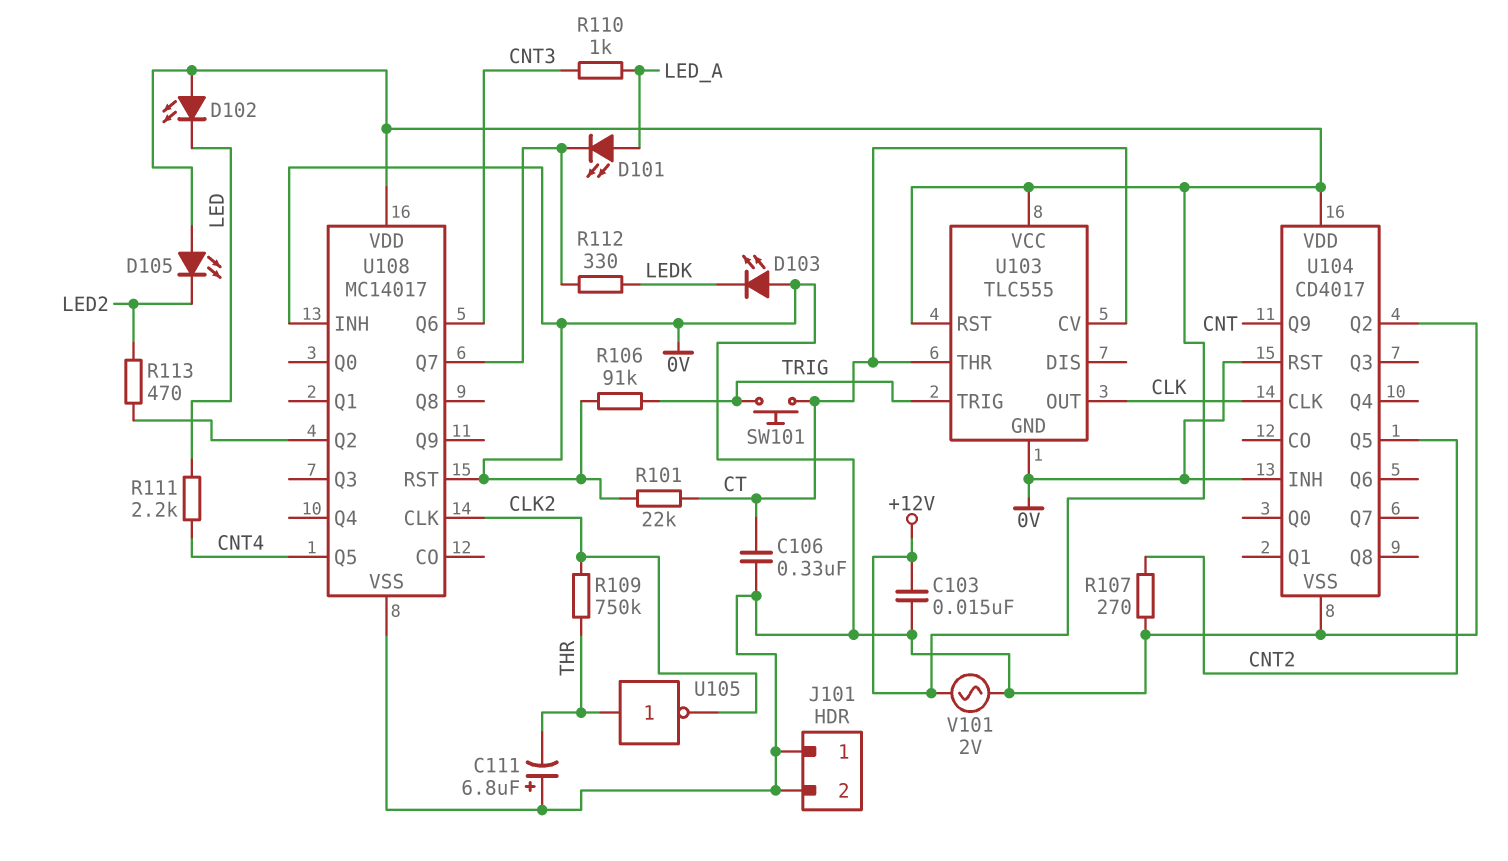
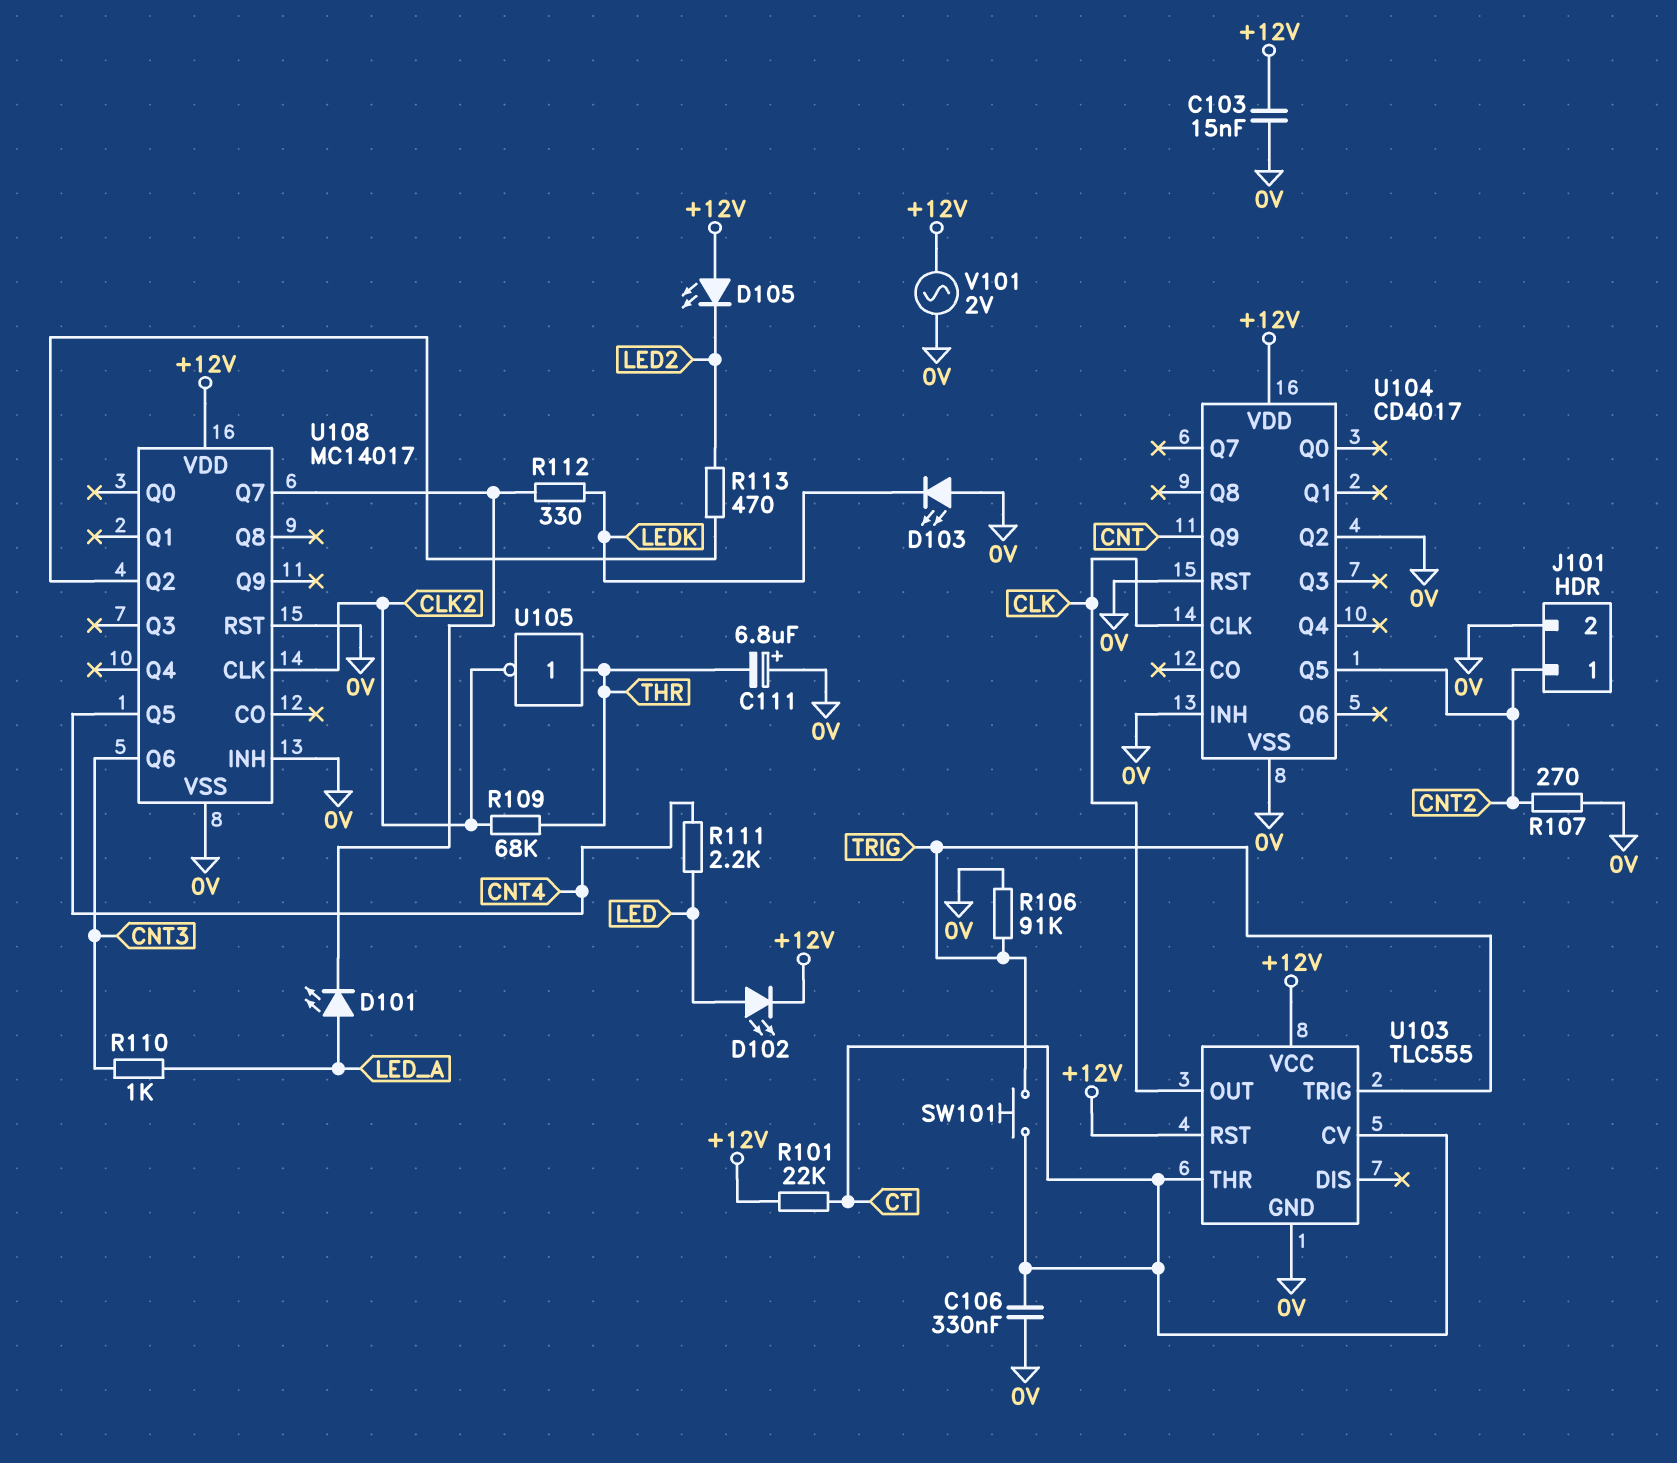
D102: LED (A +12V, K LED) -> LED (A LED, K +12V)
J101 pin 1: 0V -> CNT2
R101: 22k (0V, CT) -> 22k (+12V, CT)
R109: 750k (CLK2, THR) -> 68k (CLK2, THR)

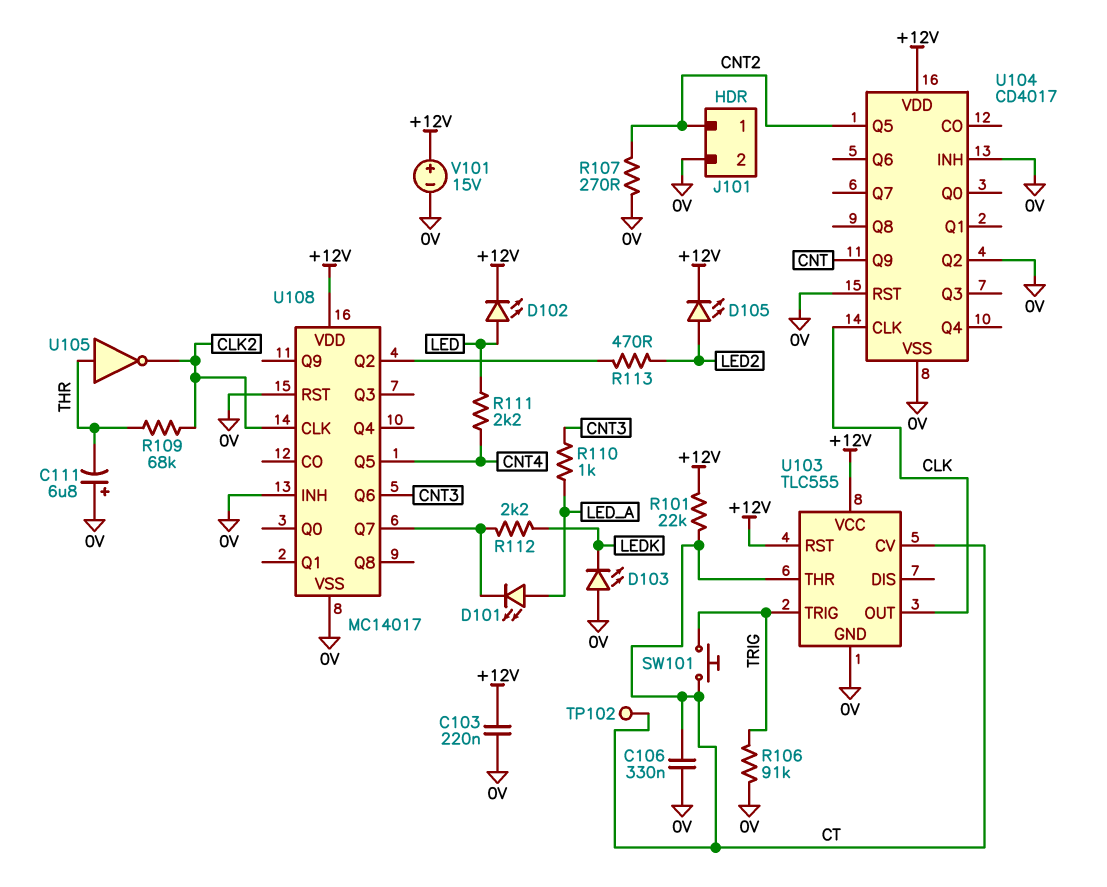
C103: 15nF (+12V, 0V) -> 220nF (+12V, 0V)
D105: LED (A +12V, K LED2) -> LED (A LED2, K +12V)
R112: 330 (LEDK, U108/Q7) -> 2.2k (LEDK, U108/Q7)
TP102: none -> test point (CT)
V101: AC 2V (+12V, 0V) -> 15V (plus +12V, minus 0V)

